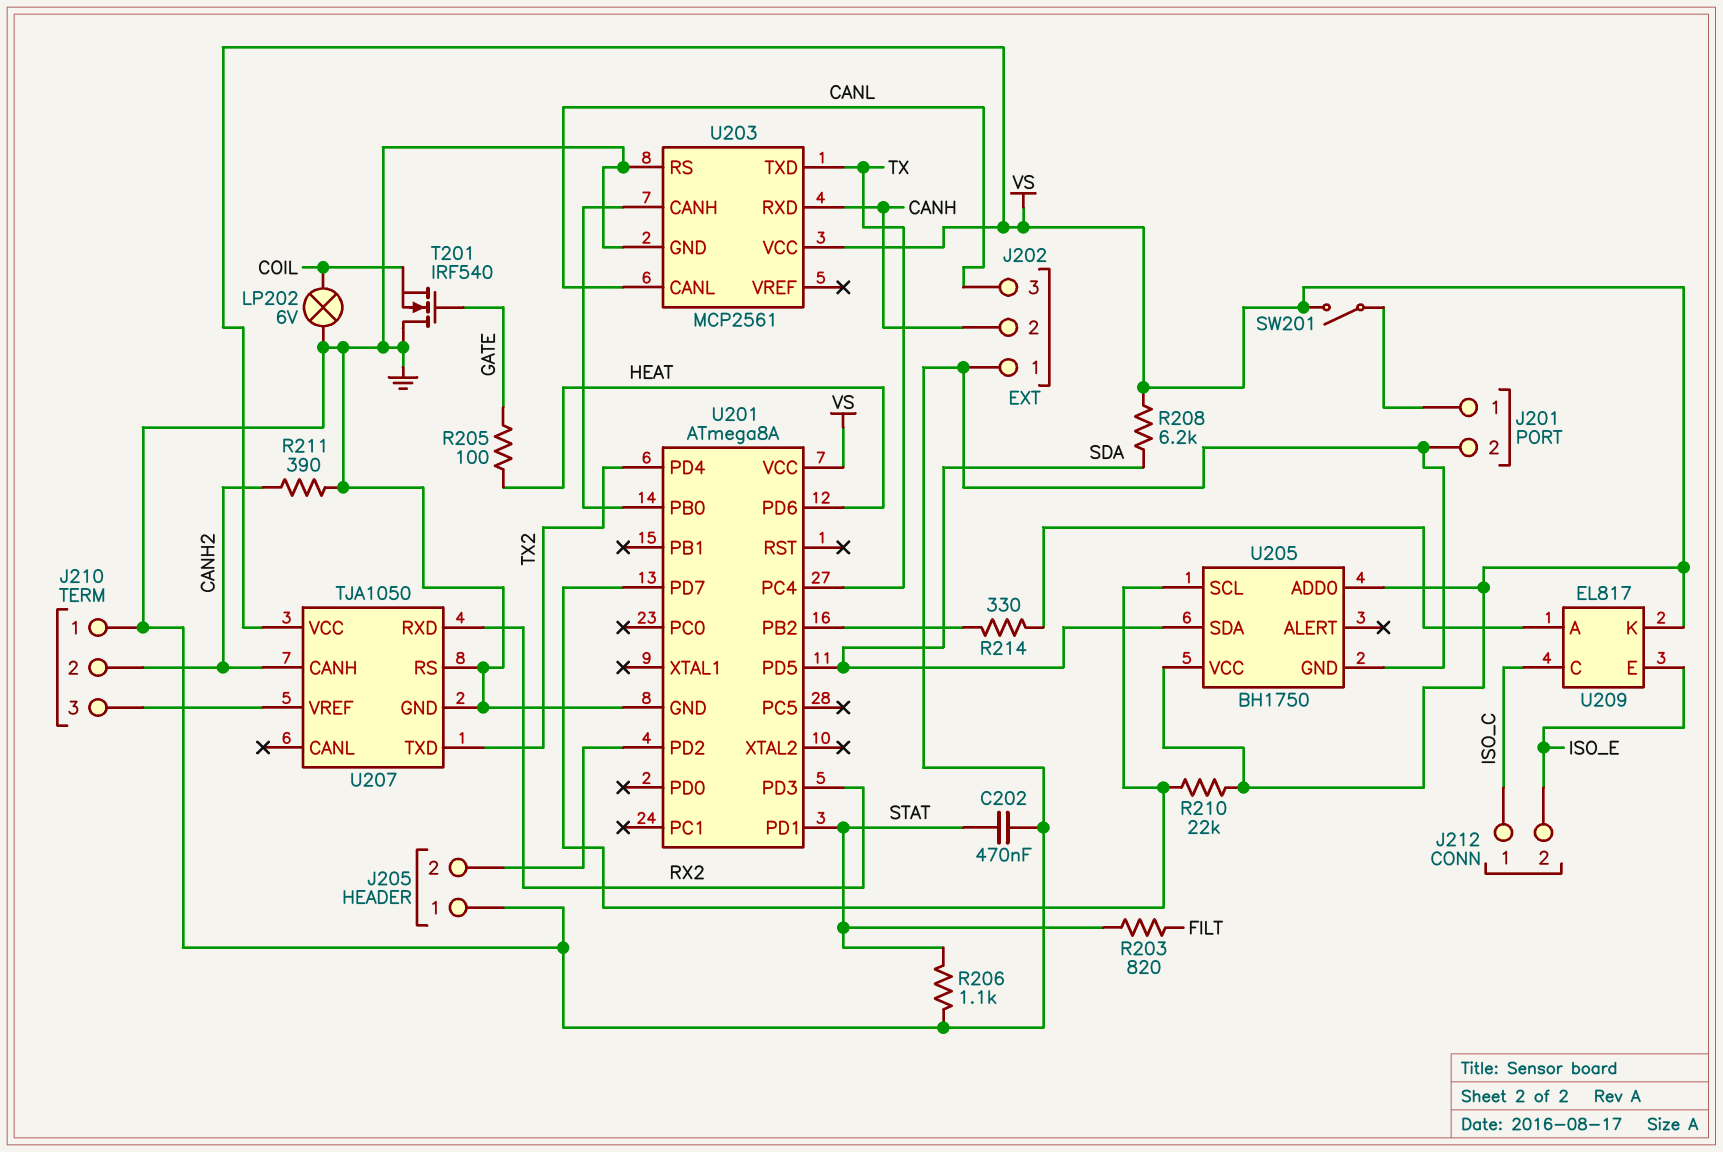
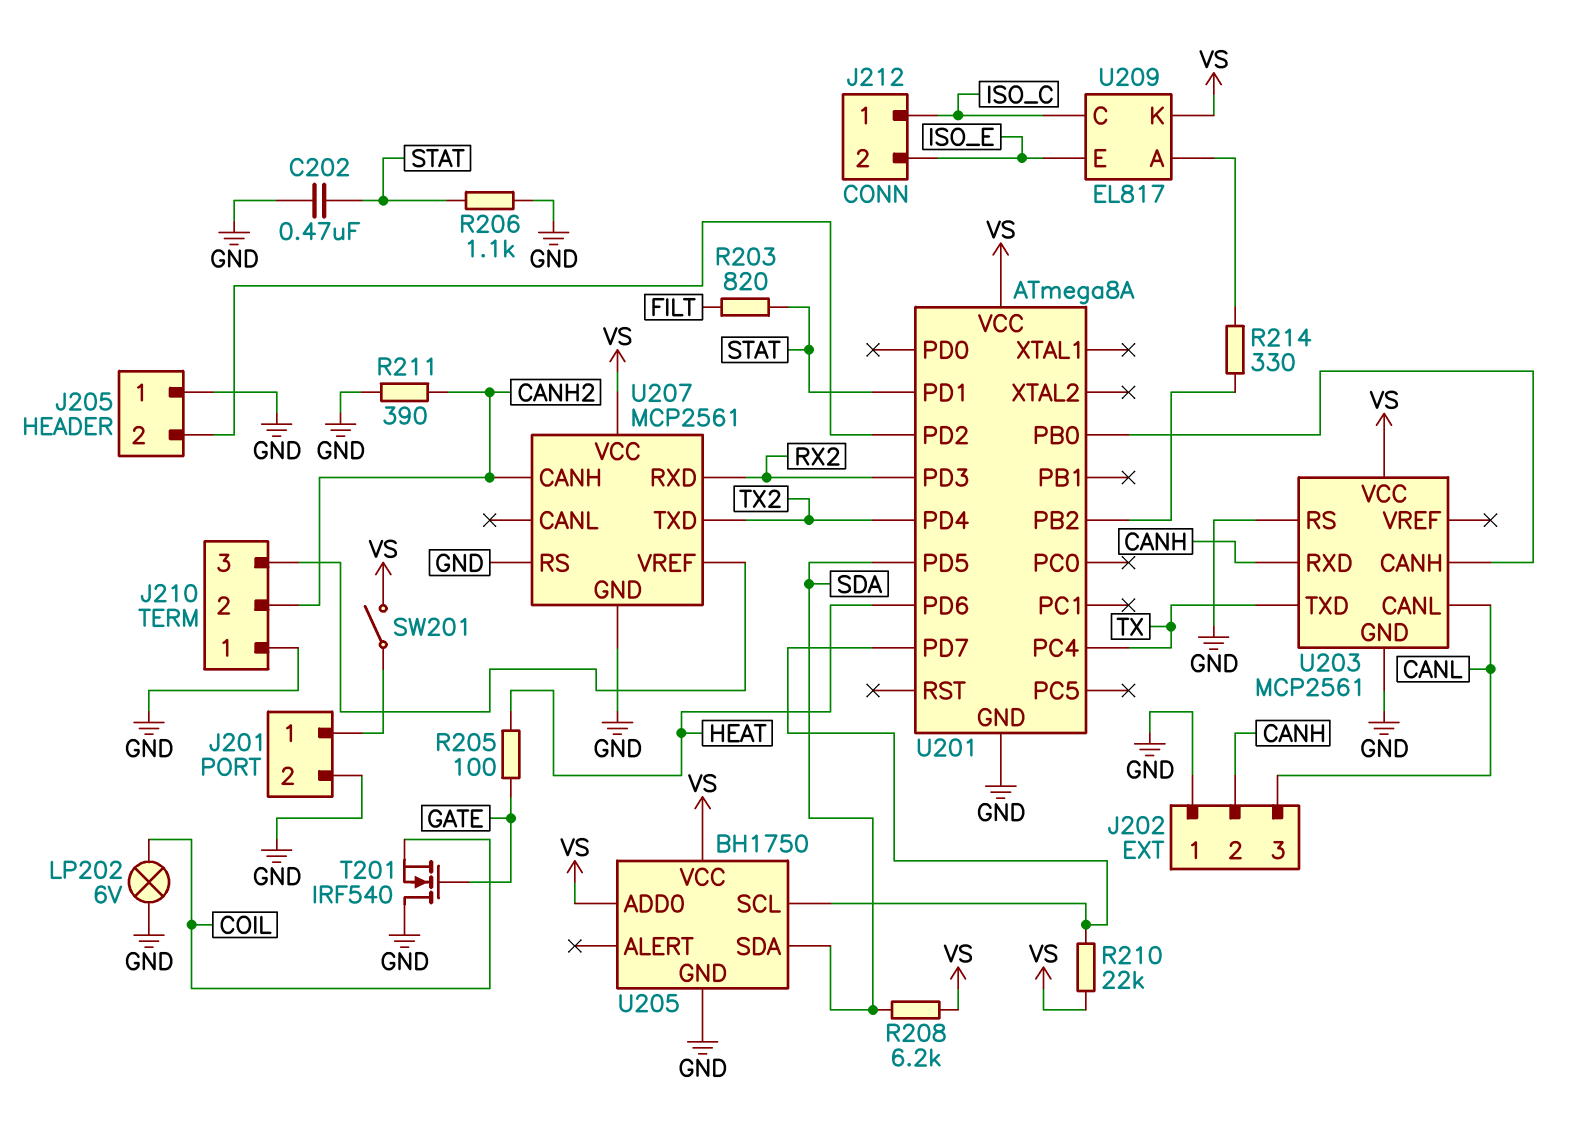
U207: TJA1050 -> MCP2561

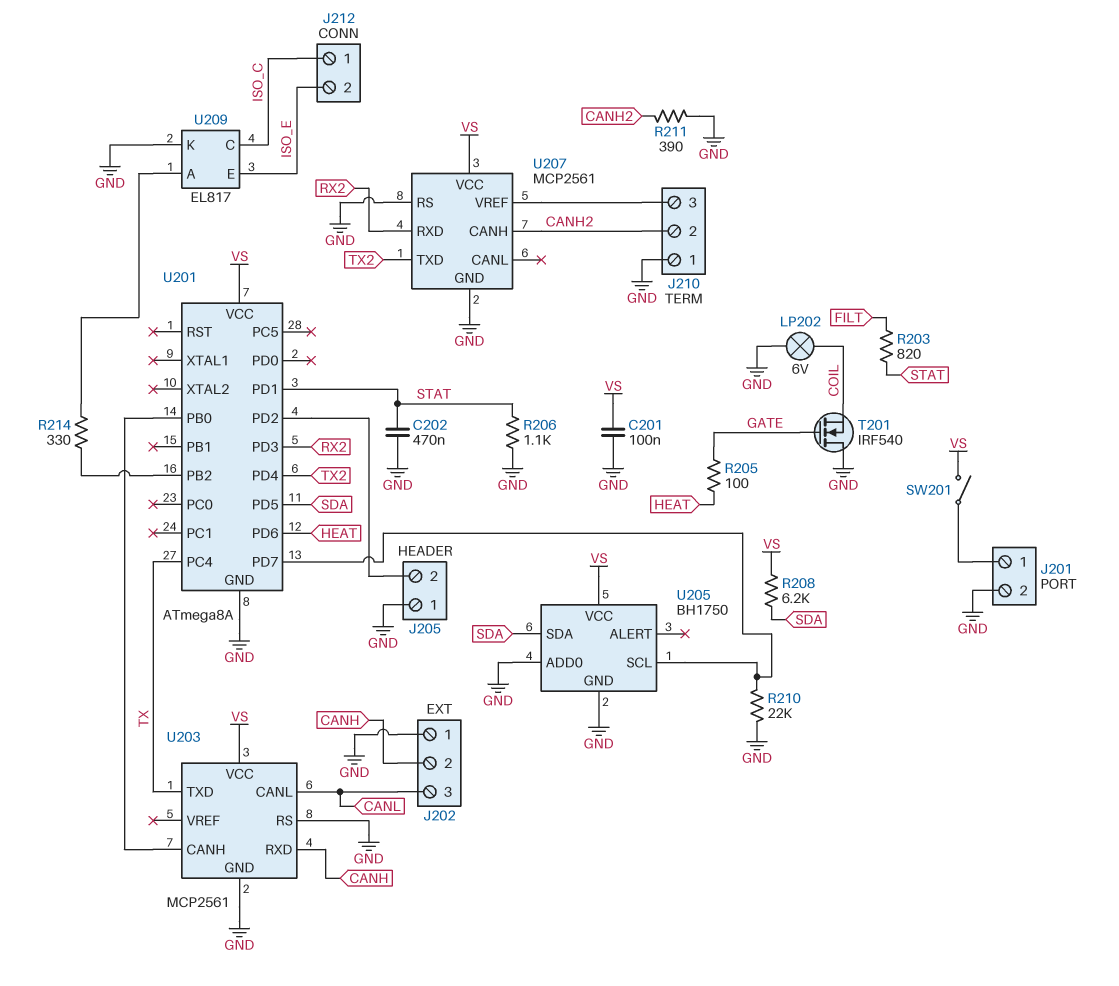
C201: none -> 100nF (GND, VS)
R210: 22k (U201/PD7, VS) -> 22k (GND, U201/PD7)
U205 pin ADD0: VS -> GND
U209 pin K: VS -> GND

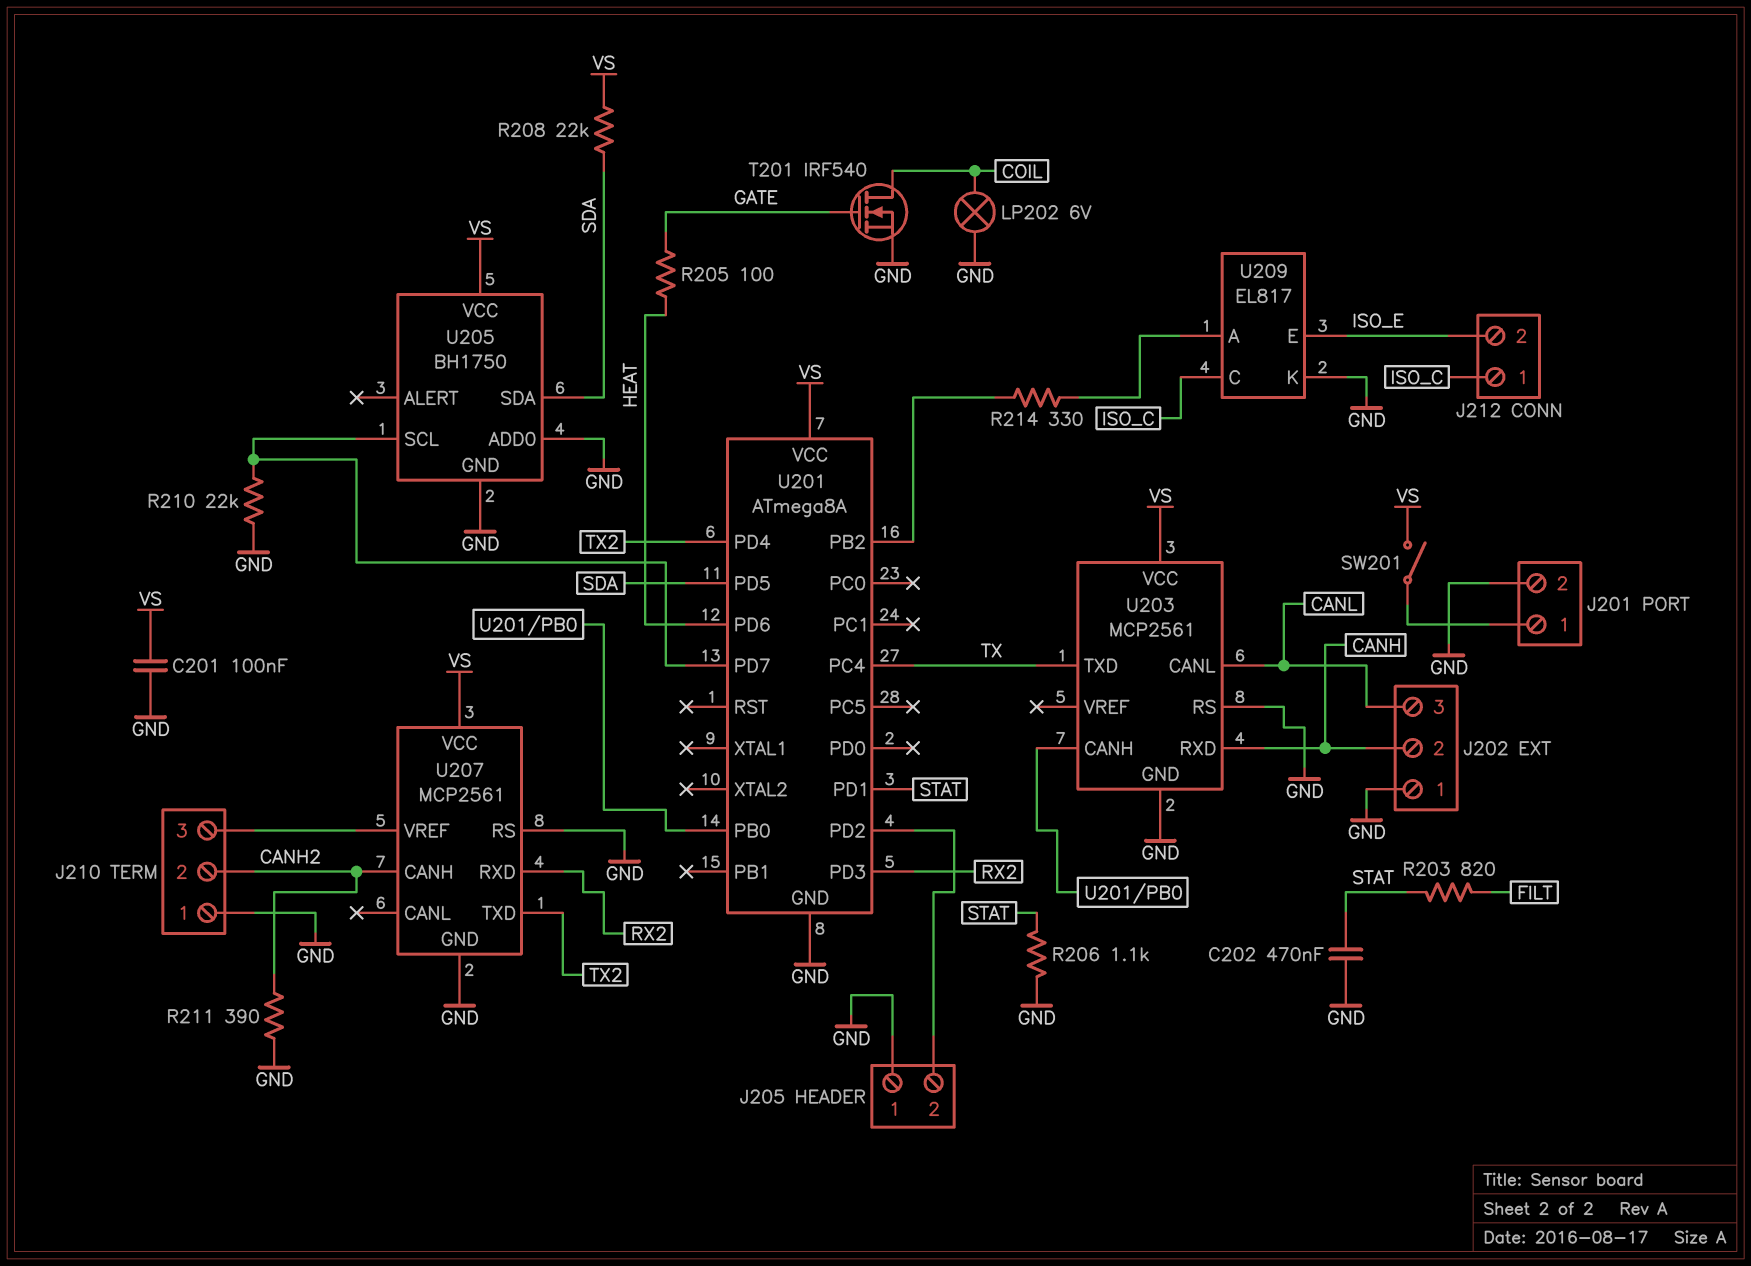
R208: 6.2k (SDA, VS) -> 22k (SDA, VS)
T201: NMOS IRF540 (G GATE, D GND, S COIL) -> NMOS IRF540 (G GATE, D COIL, S GND)

